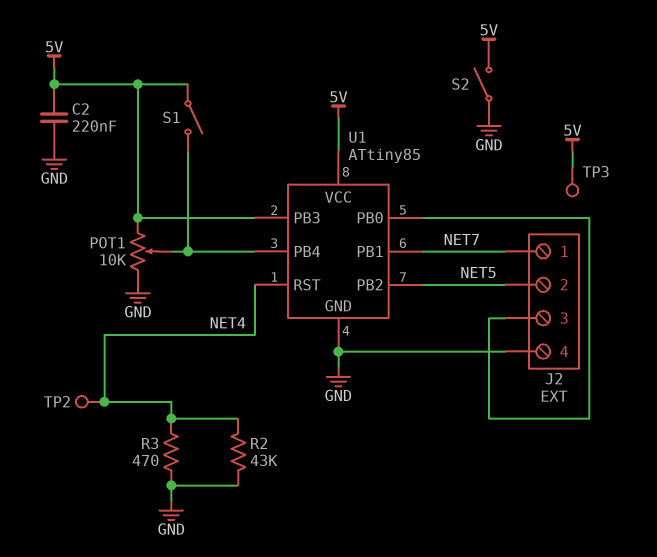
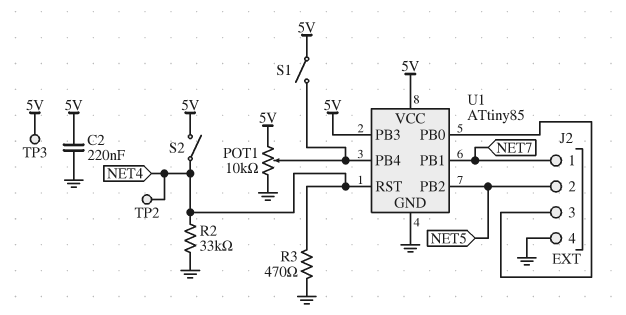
R2: 43k (GND, NET4) -> 33k (GND, NET4)
S2: switch (5V, GND) -> switch (5V, NET4)

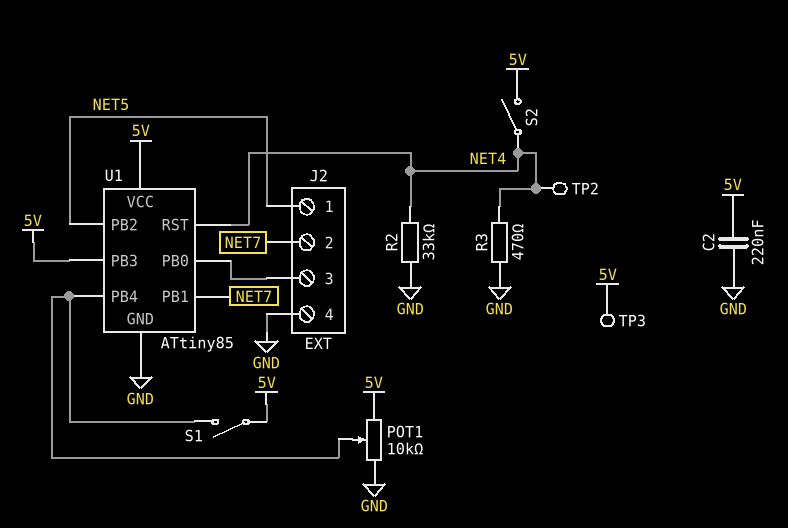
J2 pin 1: NET7 -> NET5
J2 pin 2: NET5 -> NET7

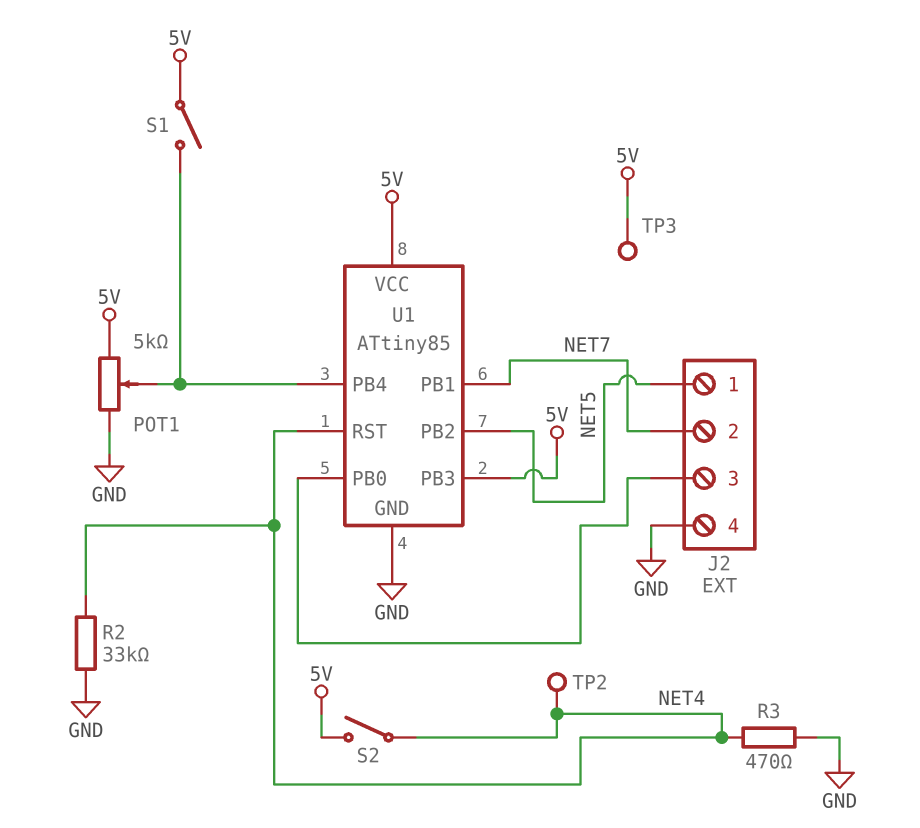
C2: 220nF (5V, GND) -> none
POT1: 10k (5V, GND, wiper U1/PB4) -> 5k (5V, GND, wiper U1/PB4)

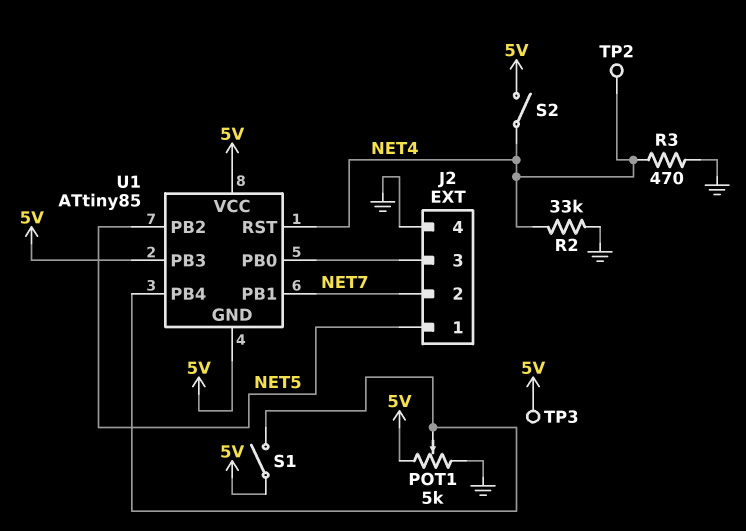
U1 pin GND: GND -> 5V

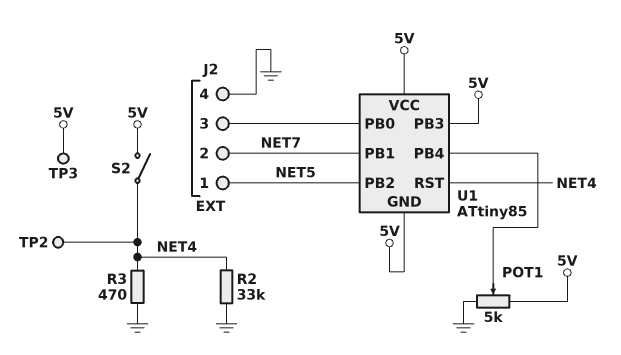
S1: switch (5V, U1/PB4) -> none

